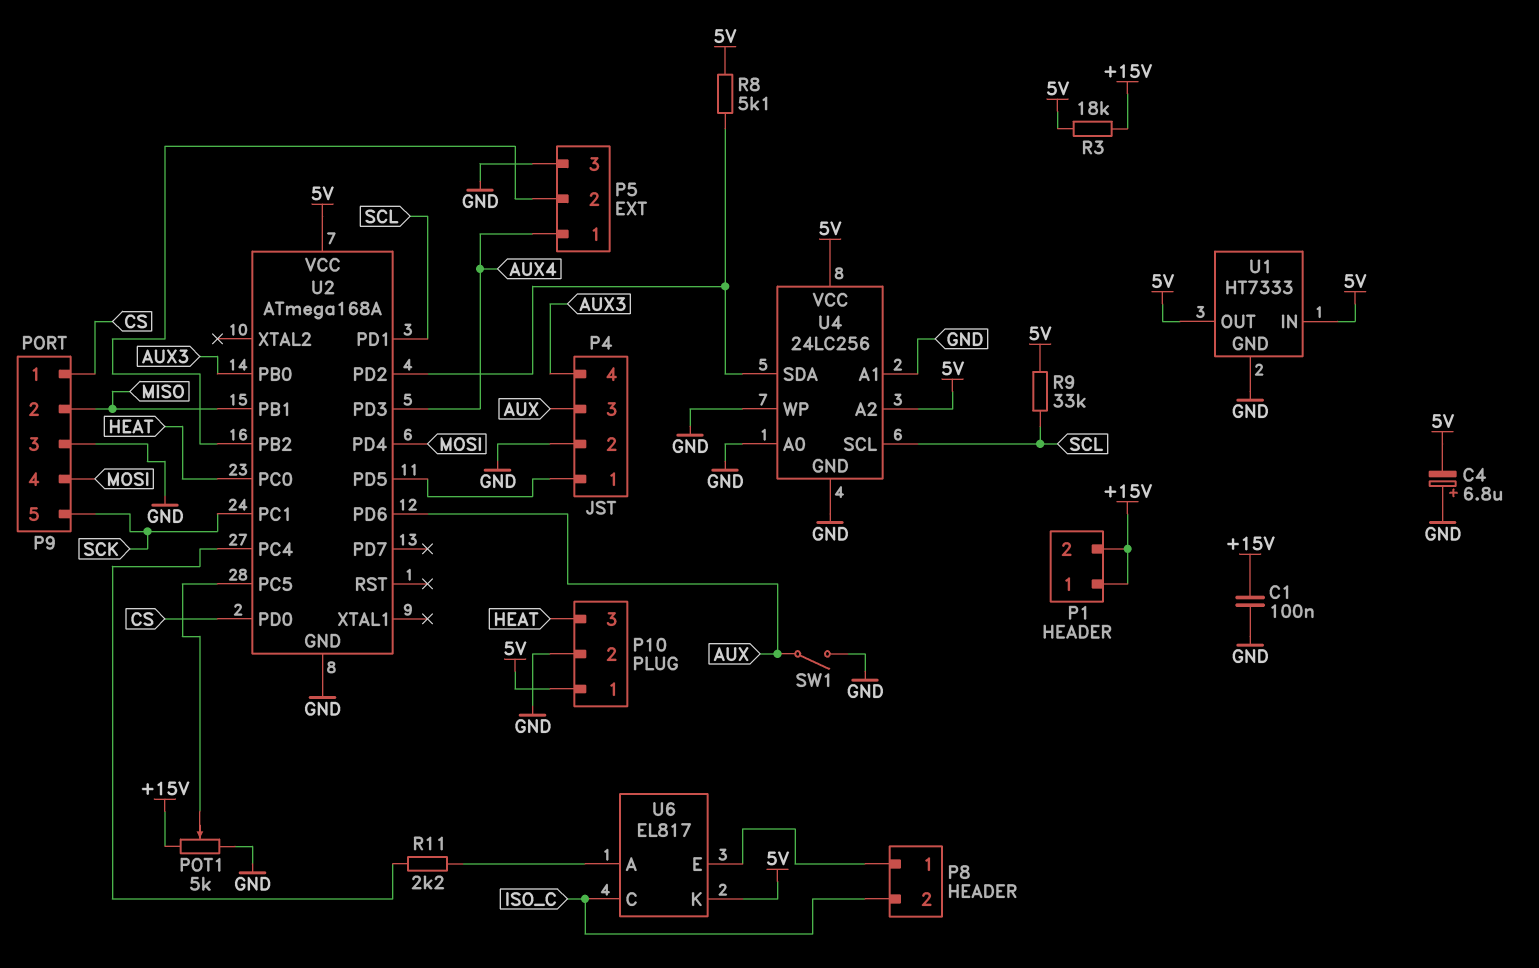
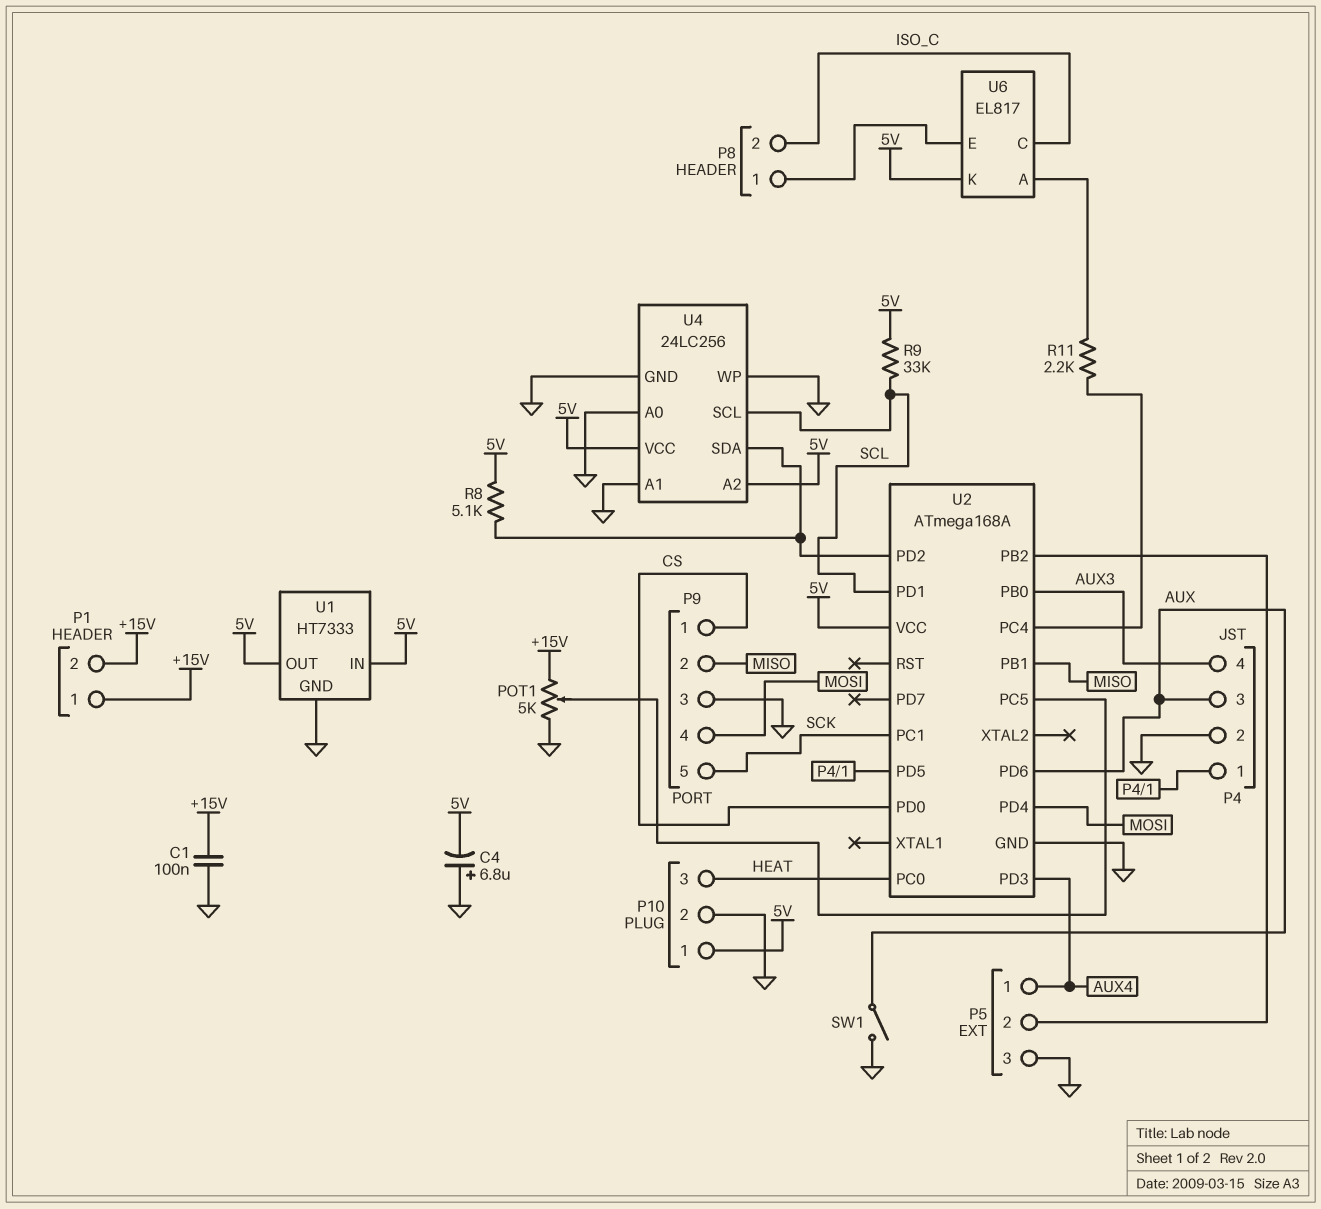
R3: 18k (+15V, 5V) -> none

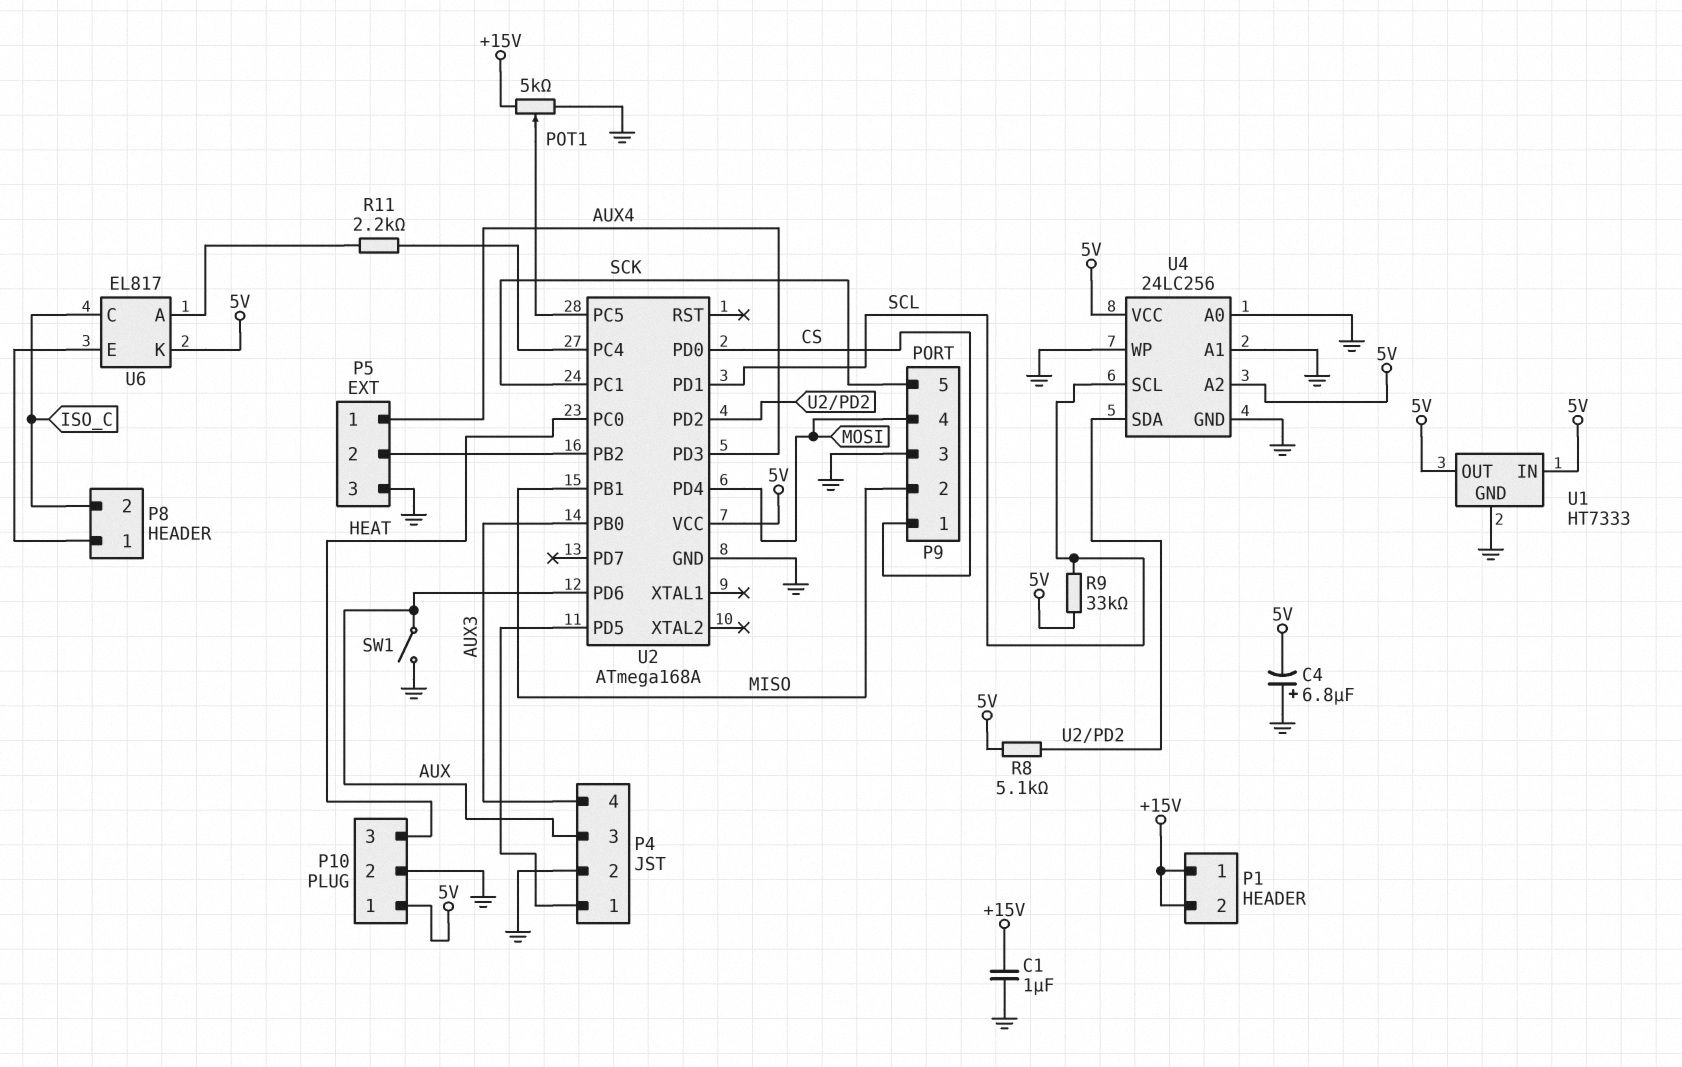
C1: 100nF (+15V, GND) -> 1uF (+15V, GND)

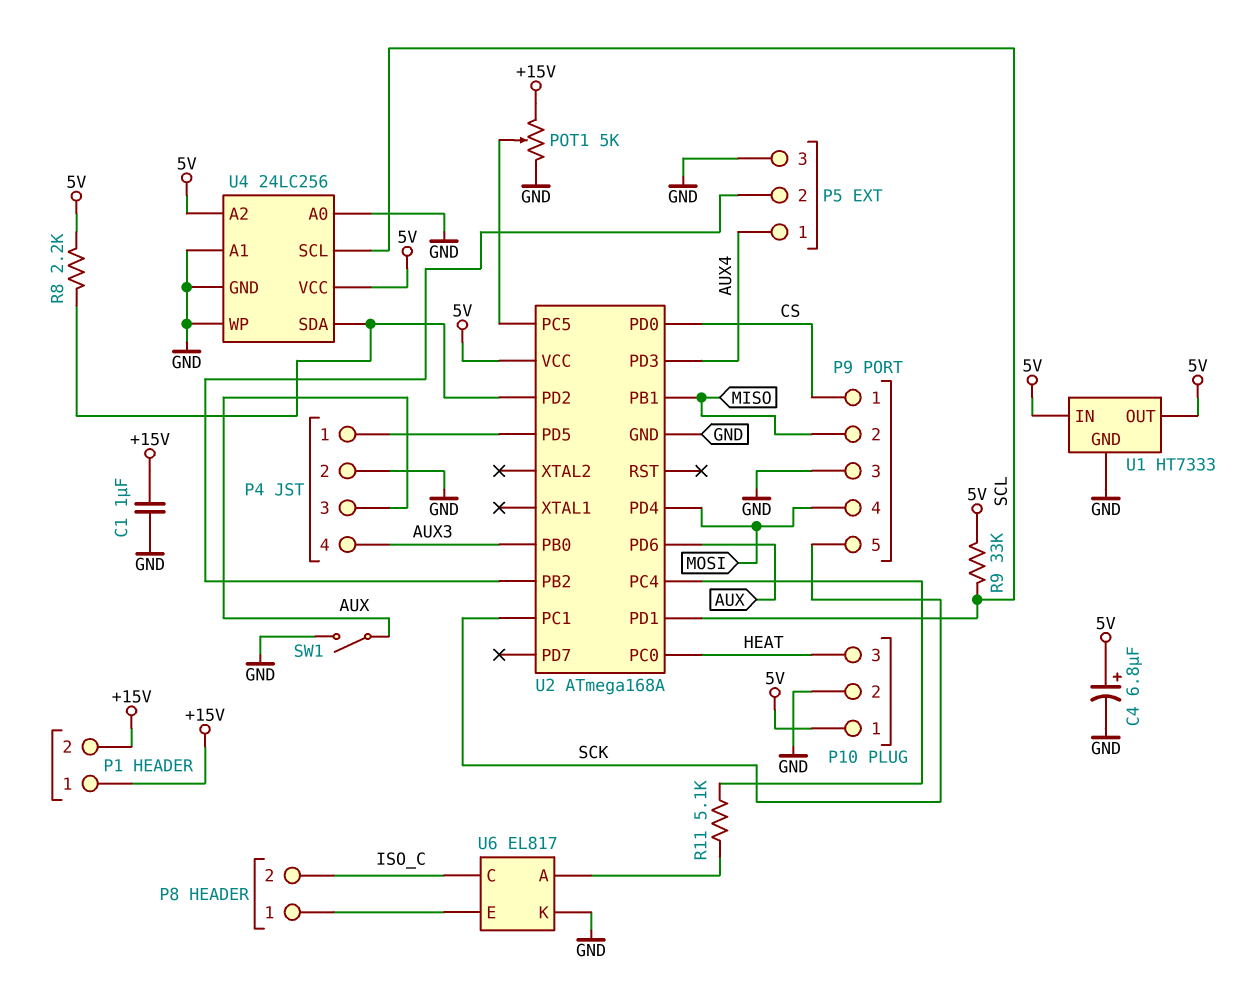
C4: 6.8uF (plus GND, minus 5V) -> 6.8uF (plus 5V, minus GND)
R8: 5.1k (5V, U2/PD2) -> 2.2k (5V, U2/PD2)
R11: 2.2k (U2/PC4, U6/A) -> 5.1k (U2/PC4, U6/A)
U6 pin K: 5V -> GND

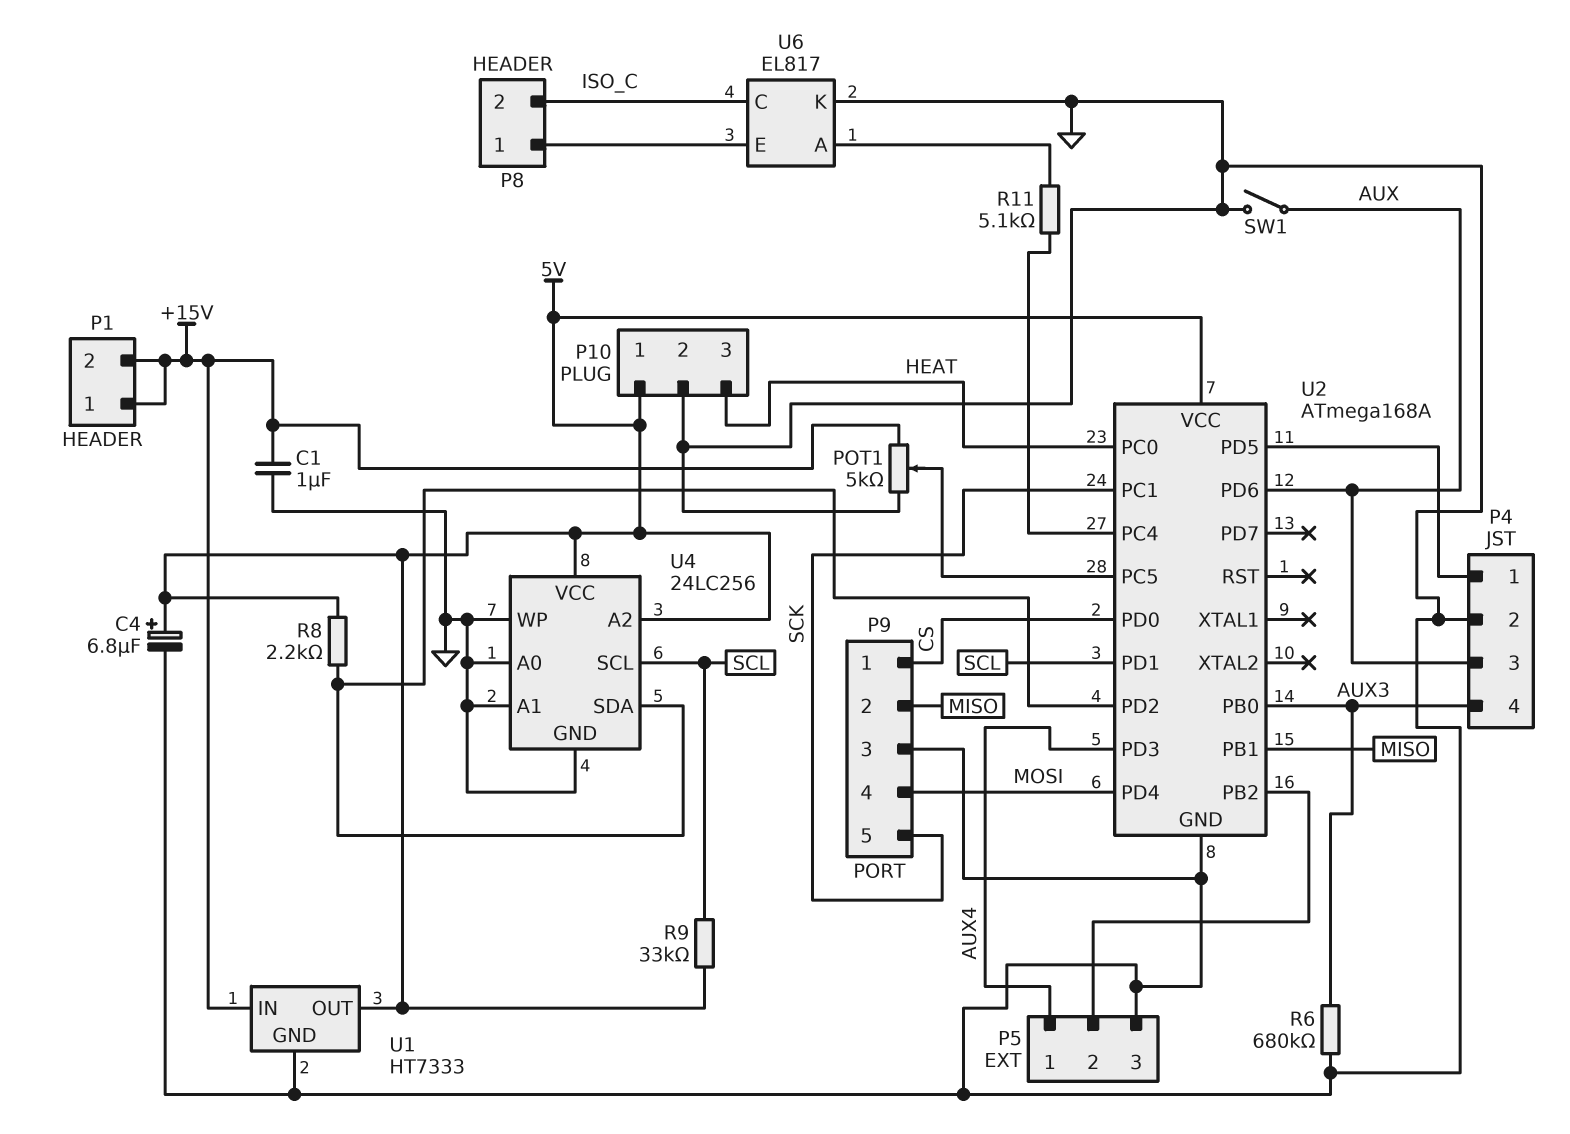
R6: none -> 680k (AUX3, GND)
U1 pin IN: 5V -> +15V

